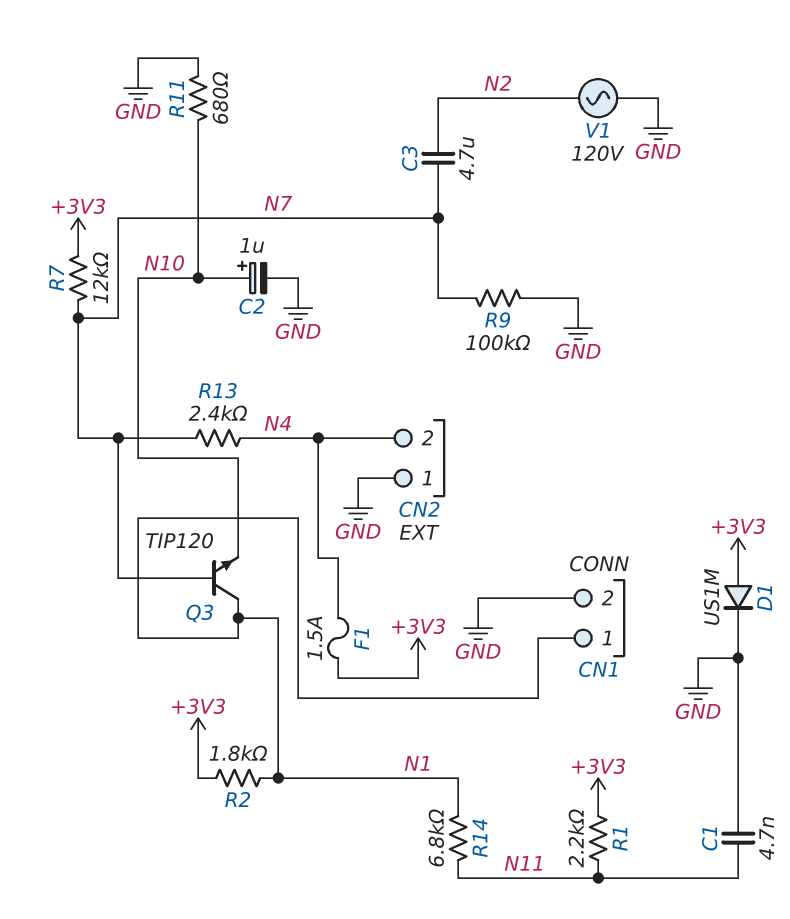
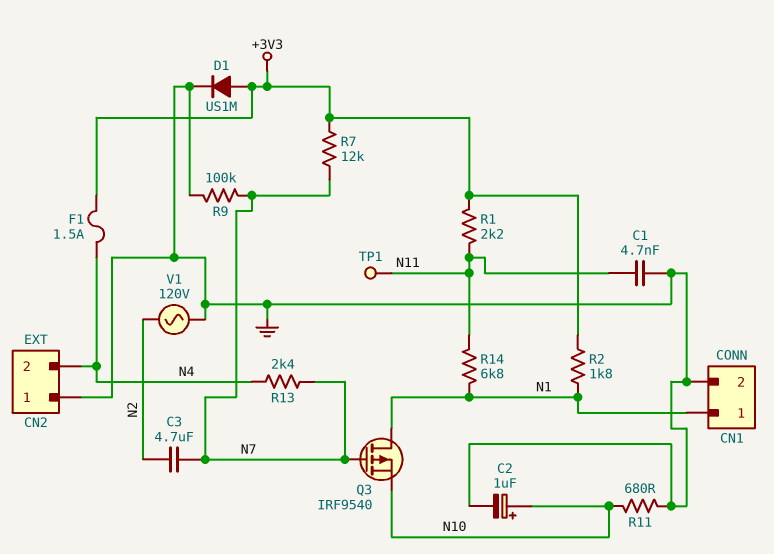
Q3: NPN TIP120 (B N7, C N1, E N10) -> PMOS IRF9540 (G N7, D N1, S N10)
TP1: none -> test point (N11)

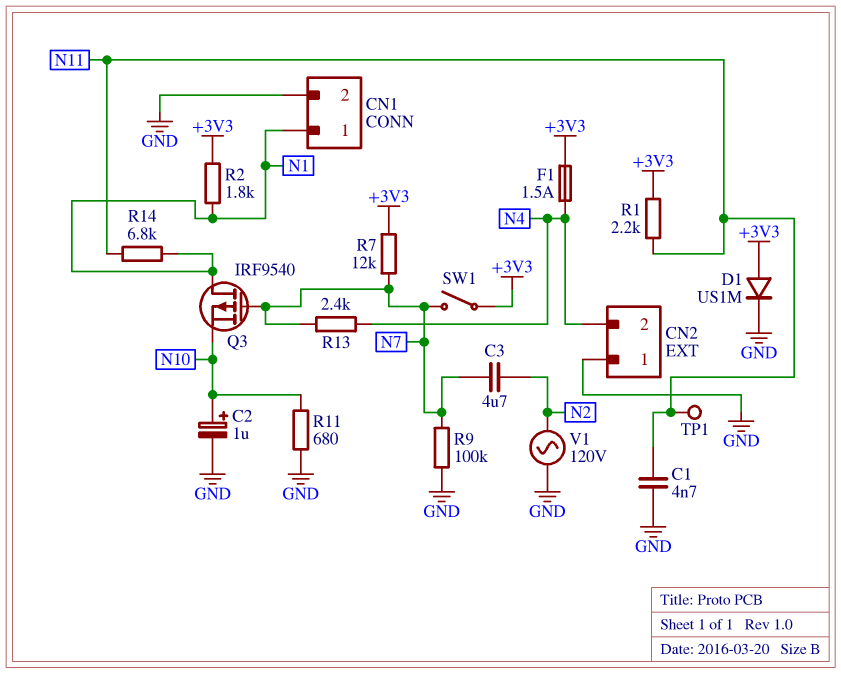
SW1: none -> switch (+3V3, N7)

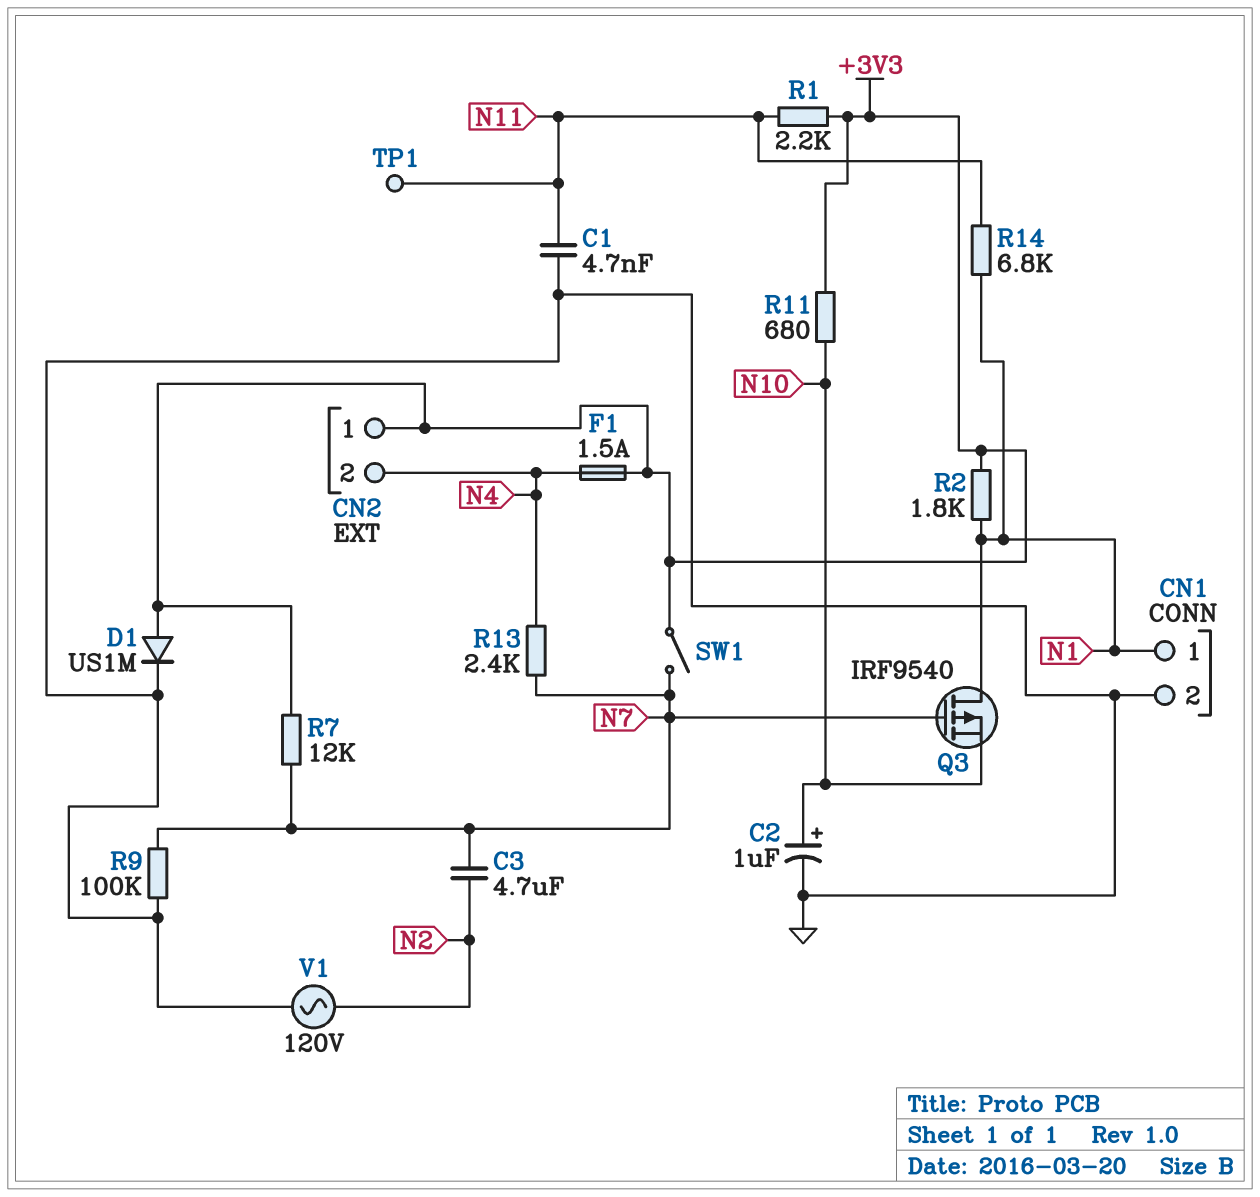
CN2 pin 1: GND -> +3V3
R11: 680 (GND, N10) -> 680 (+3V3, N10)

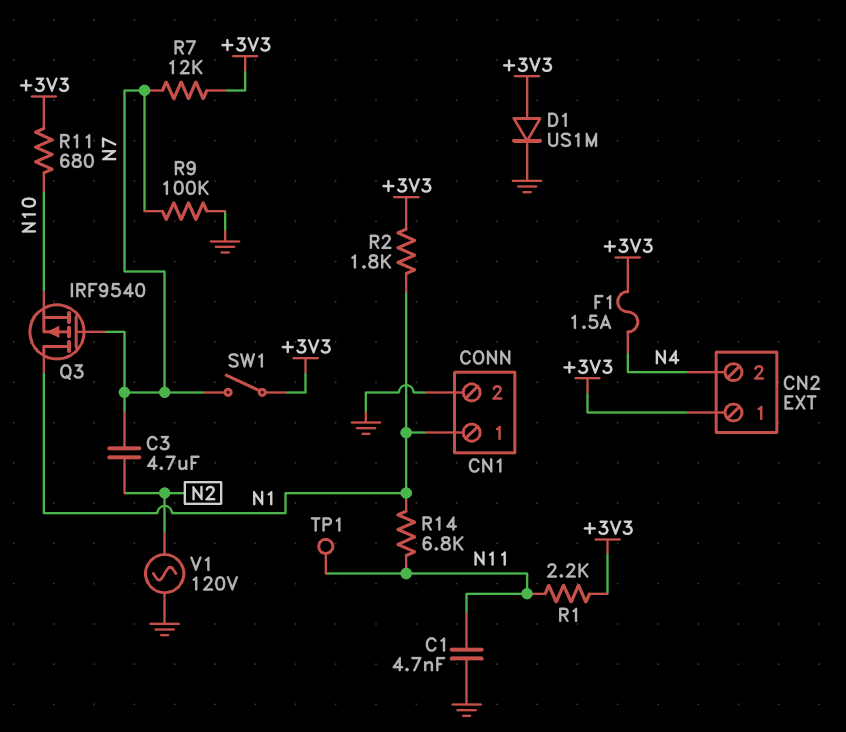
C2: 1uF (plus N10, minus GND) -> none
R13: 2.4k (N4, N7) -> none

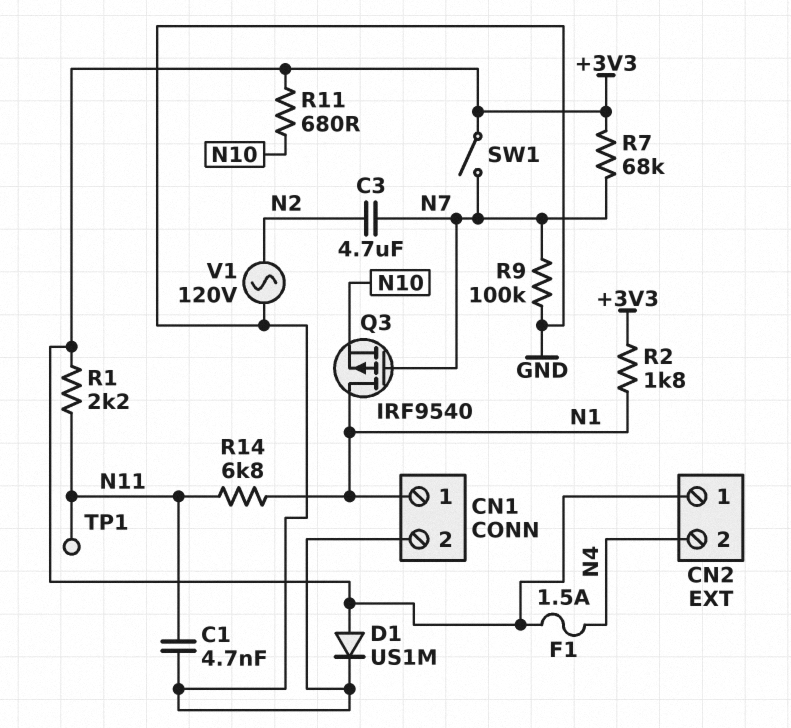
R7: 12k (+3V3, N7) -> 68k (+3V3, N7)

